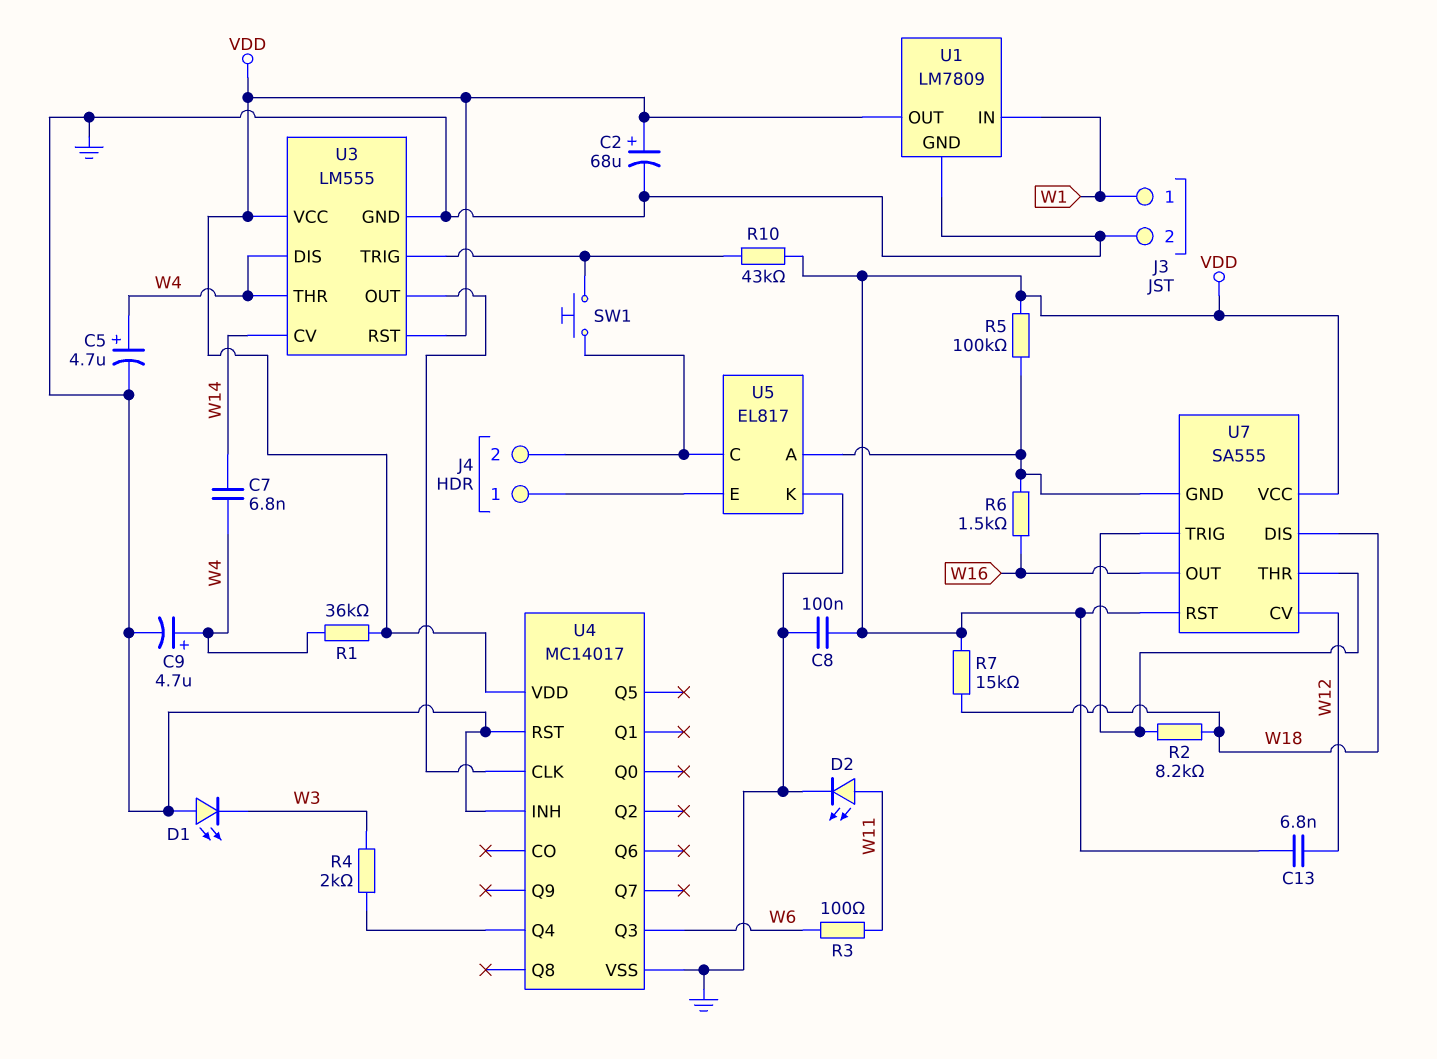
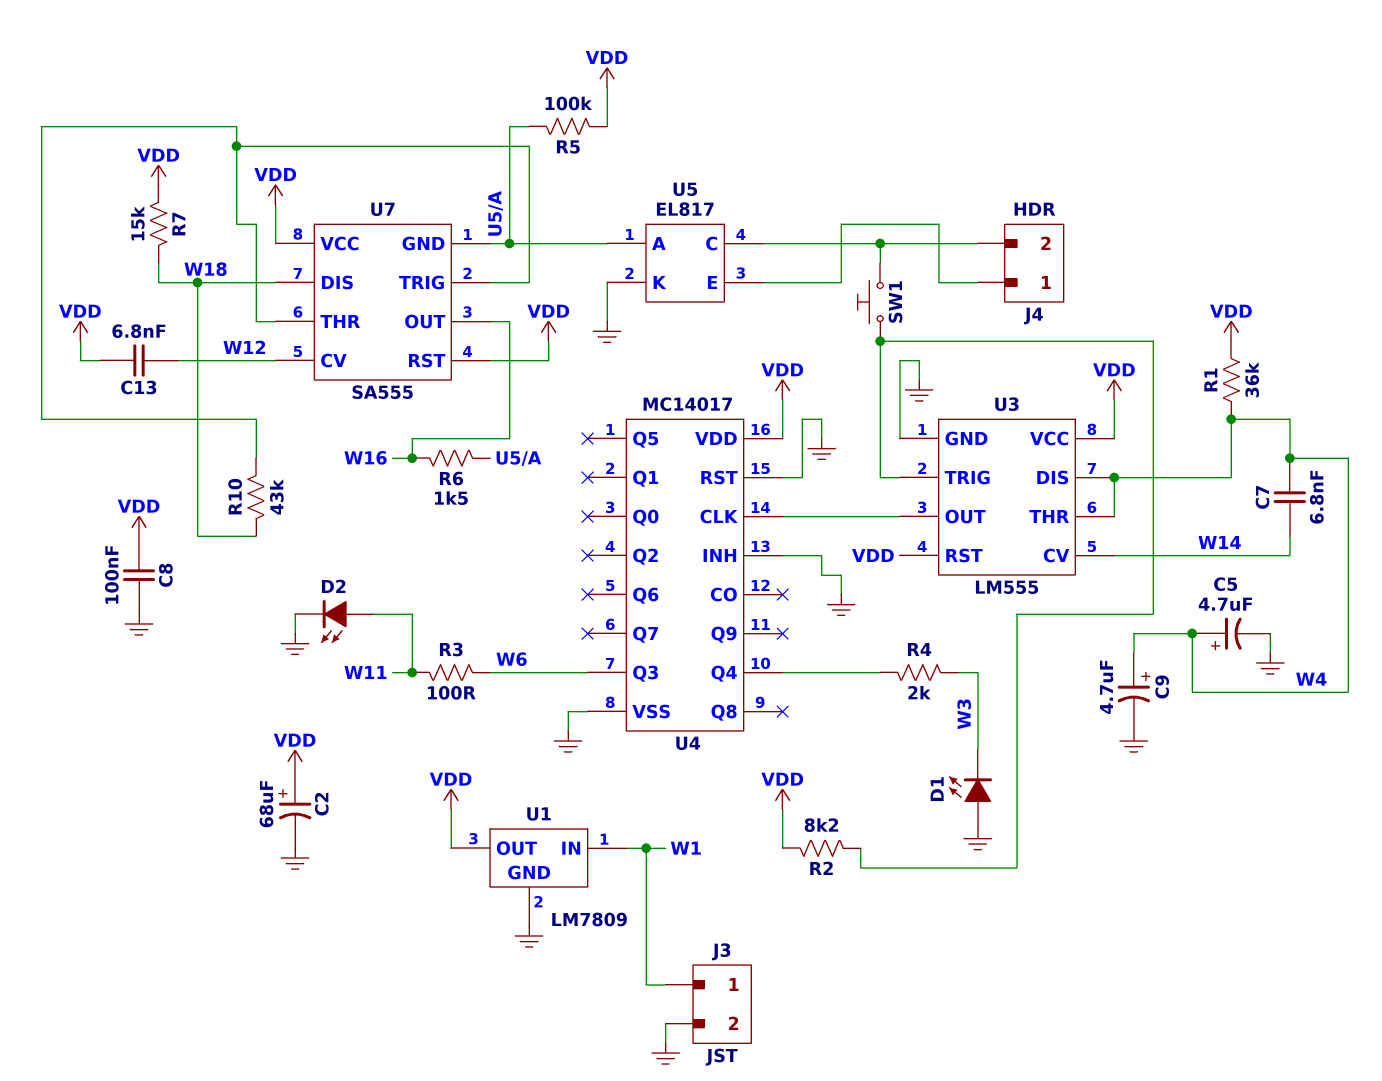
R2: 8.2k (U7/THR, W18) -> 8.2k (U3/TRIG, VDD)
R10: 43k (U3/TRIG, VDD) -> 43k (U7/THR, W18)

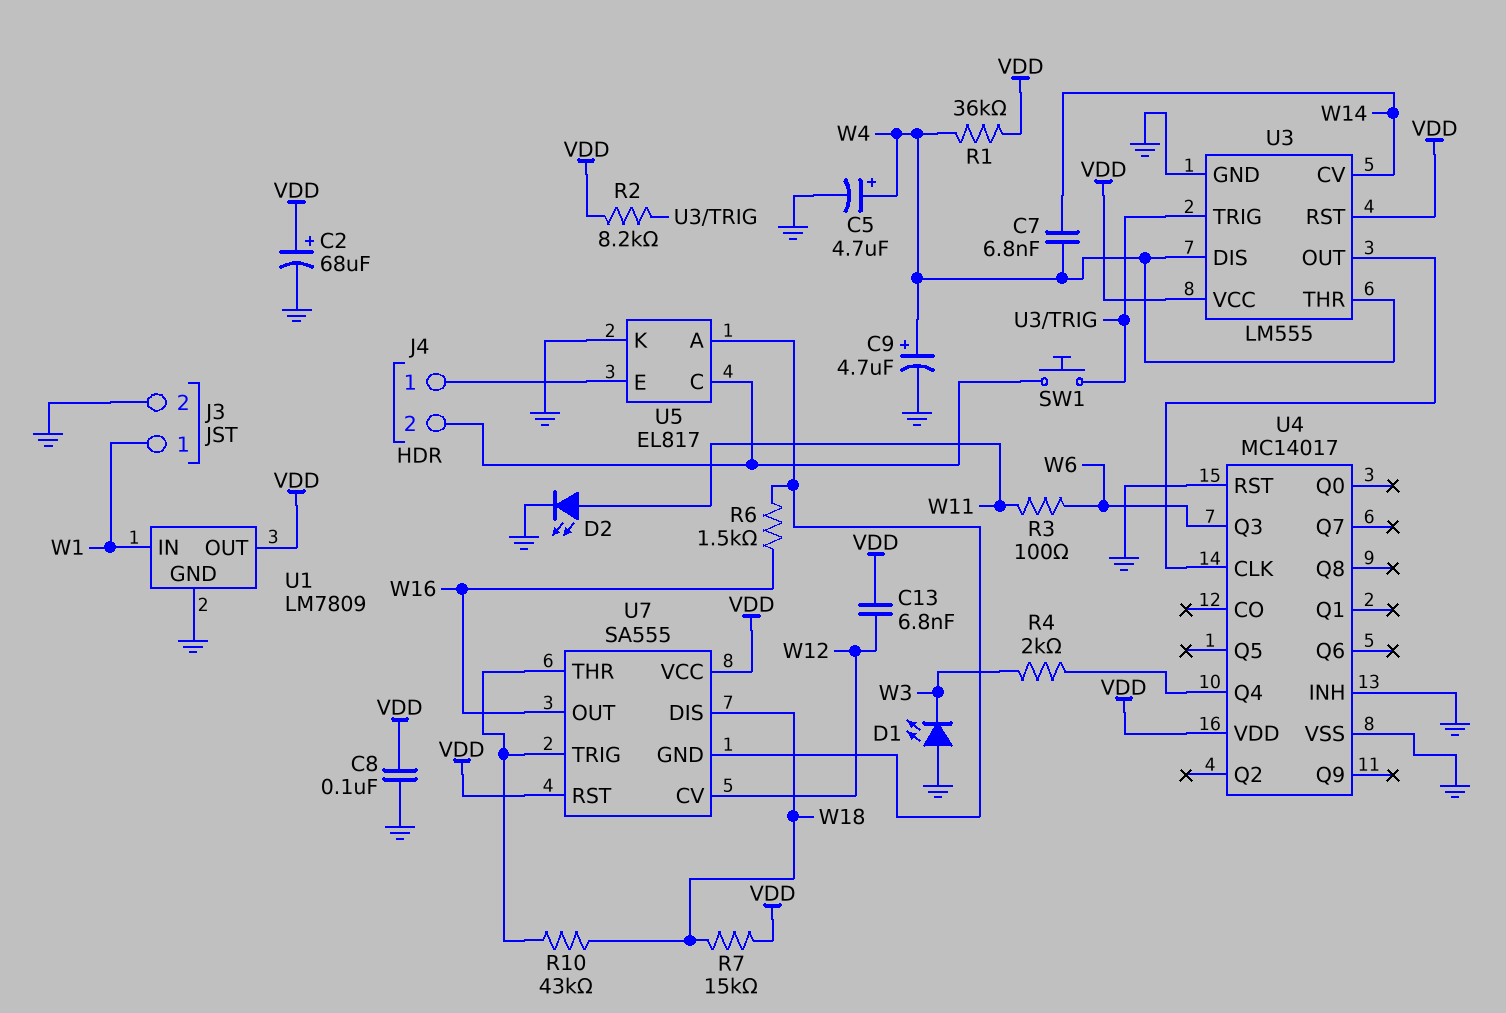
R5: 100k (U5/A, VDD) -> none

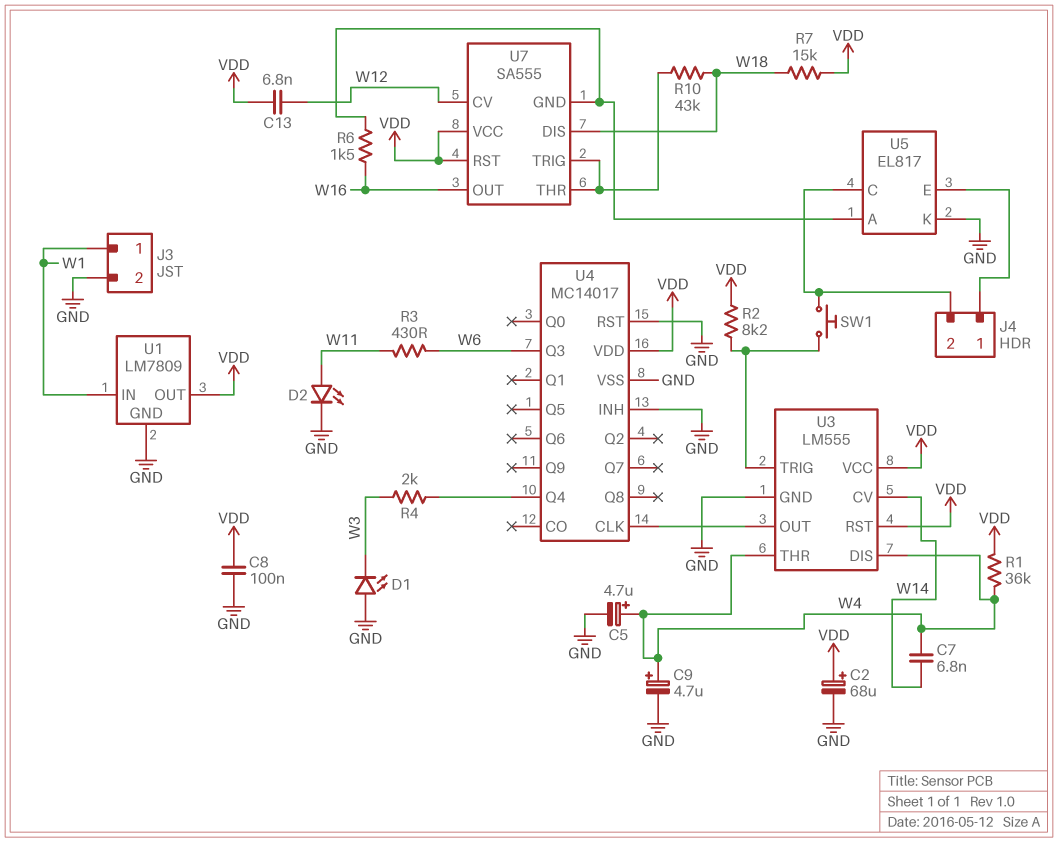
R3: 100 (W6, W11) -> 430 (W6, W11)

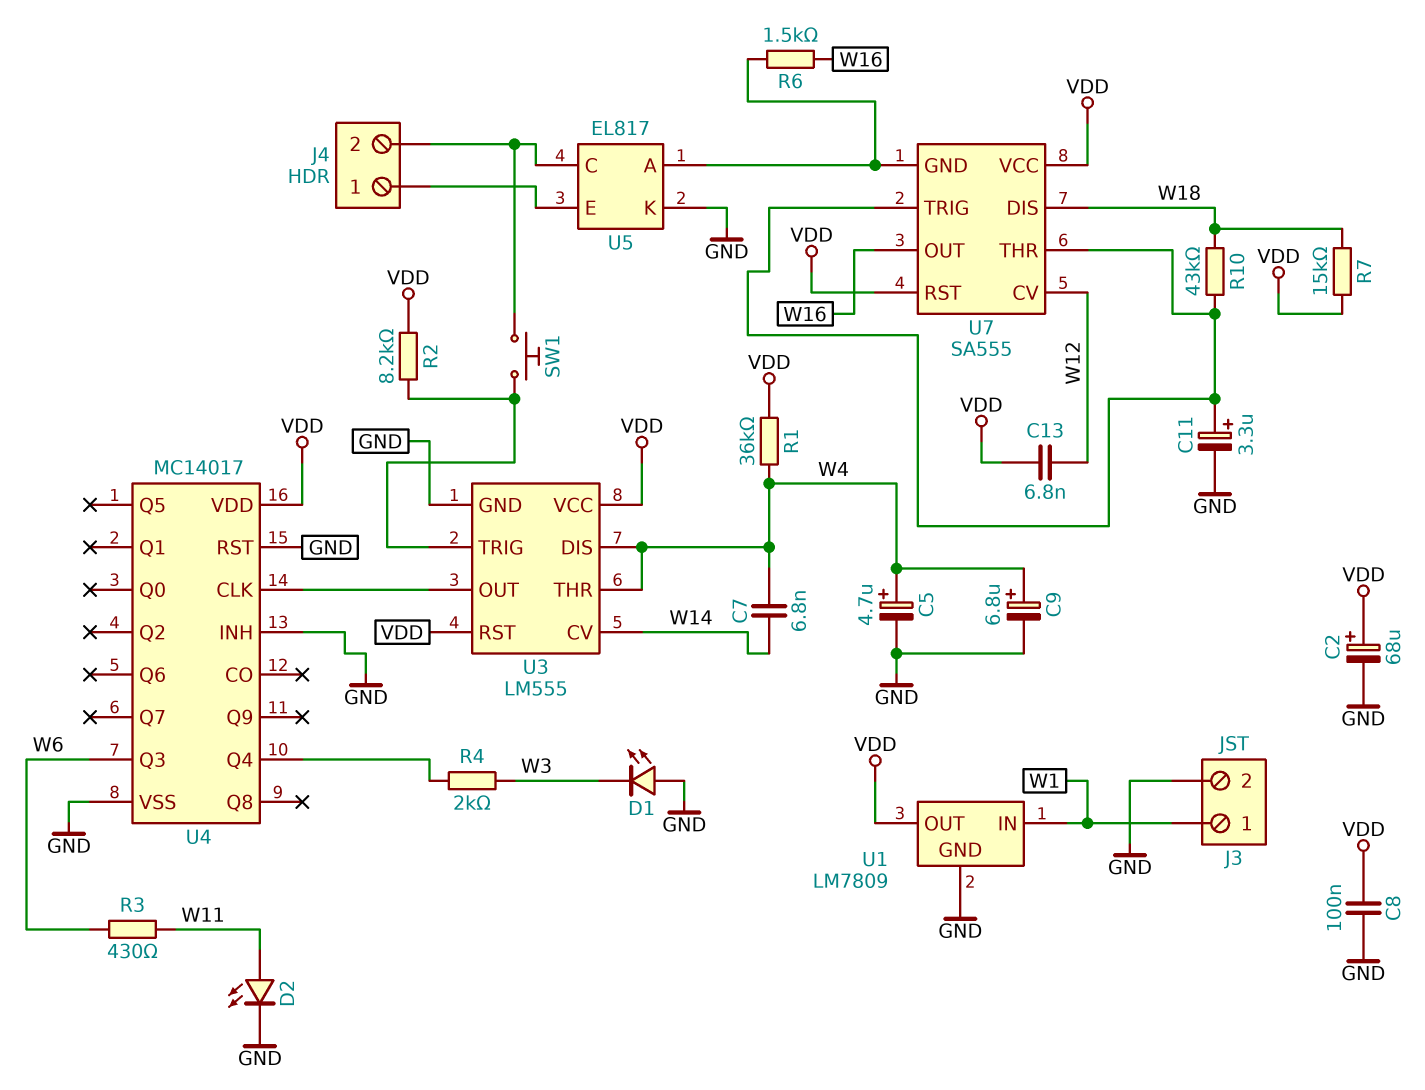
C9: 4.7uF (plus W4, minus GND) -> 6.8uF (plus W4, minus GND)
C11: none -> 3.3uF (plus U7/THR, minus GND)

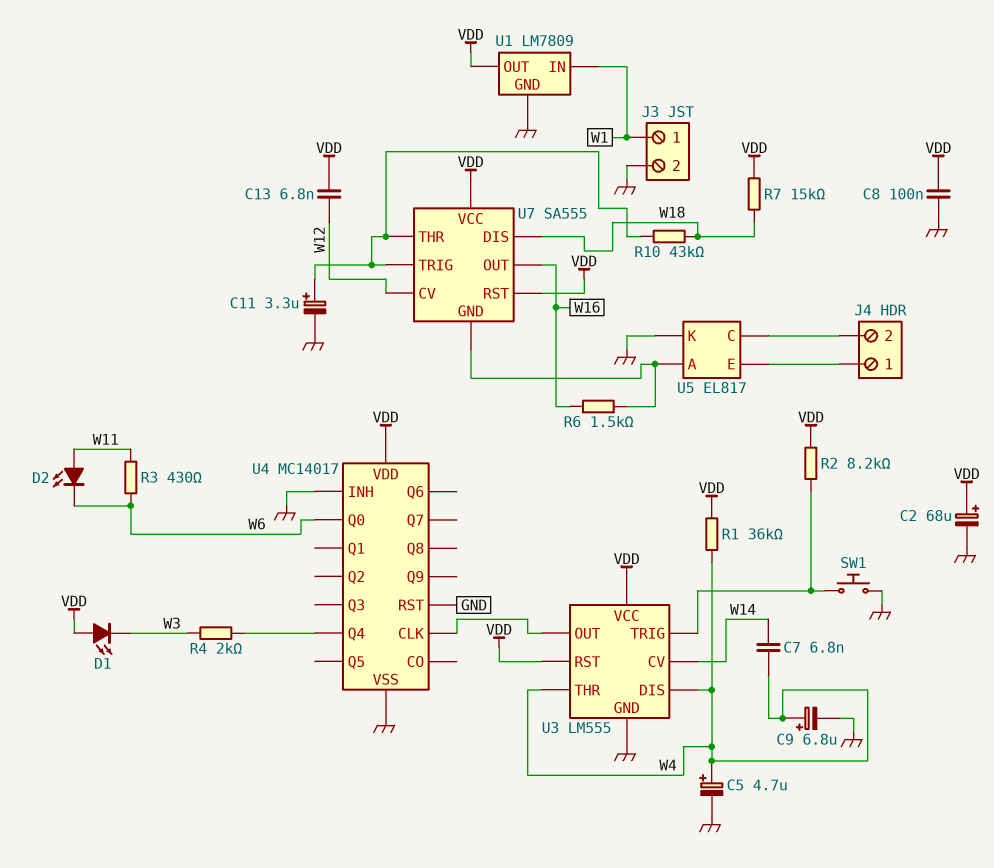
D1: LED (A GND, K W3) -> LED (A VDD, K W3)
D2: LED (A W11, K GND) -> LED (A W11, K W6)
SW1: button (J4/2, U3/TRIG) -> button (GND, U3/TRIG)
U4 pin Q0: none -> W6
U4 pin Q3: W6 -> none

